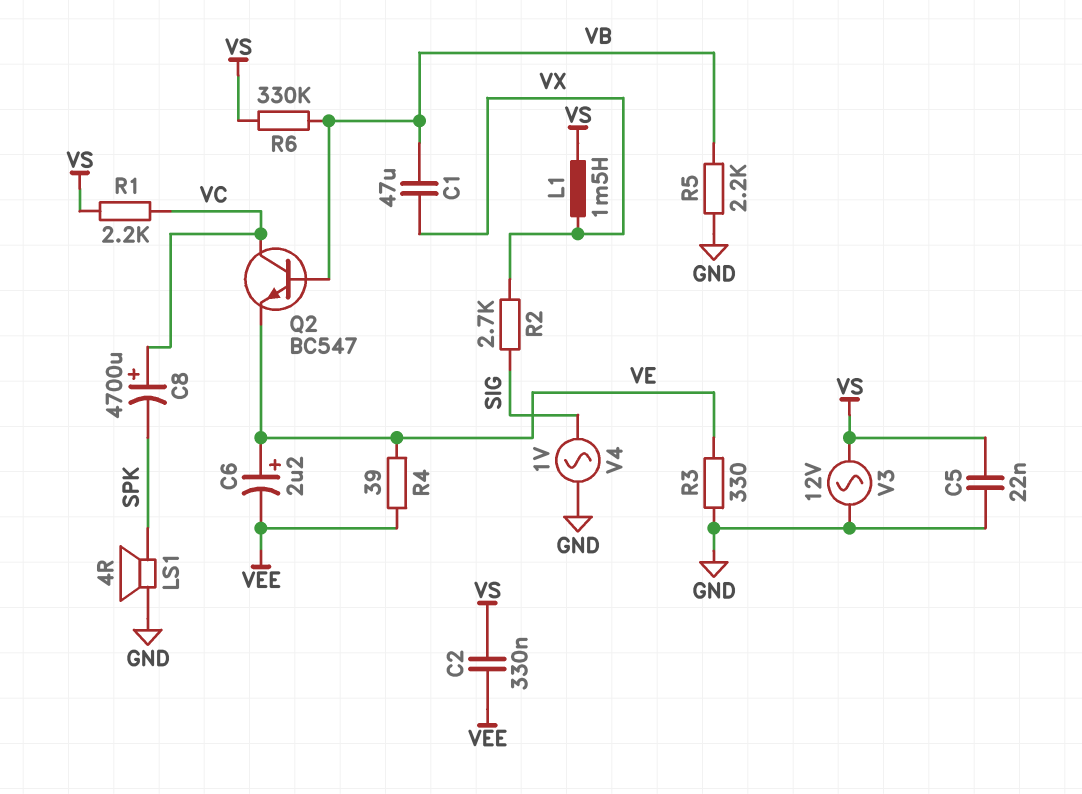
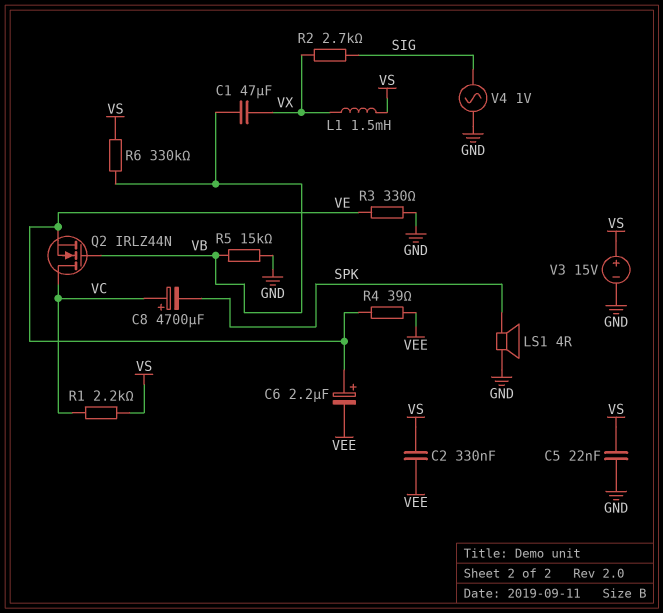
Q2: NPN BC547 (B VB, C VC, E VE) -> NMOS IRLZ44N (G VB, D VC, S VE)
R5: 2.2k (GND, VB) -> 15k (GND, VB)
V3: AC 12V (GND, VS) -> 15V (plus VS, minus GND)

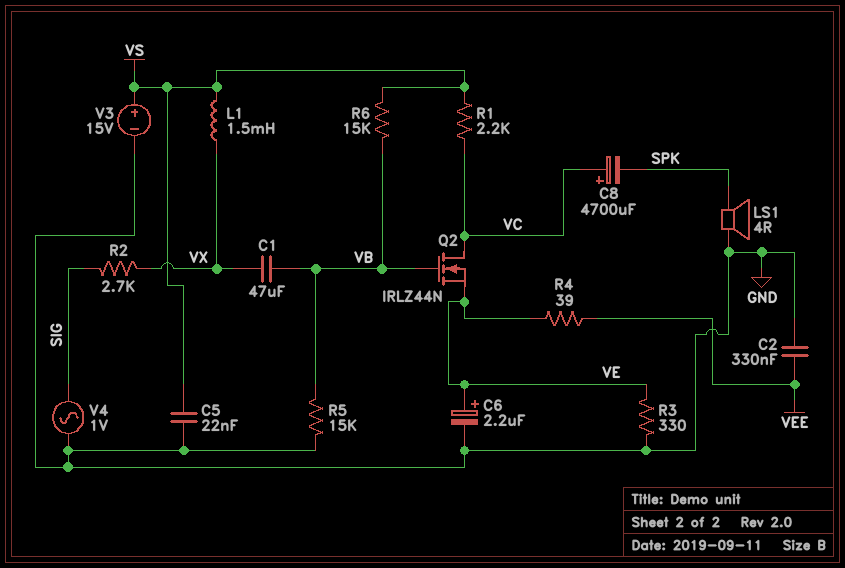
C2: 330nF (VEE, VS) -> 330nF (GND, VEE)
C6: 2.2uF (plus VE, minus VEE) -> 2.2uF (plus VE, minus GND)
R6: 330k (VB, VS) -> 15k (VB, VS)

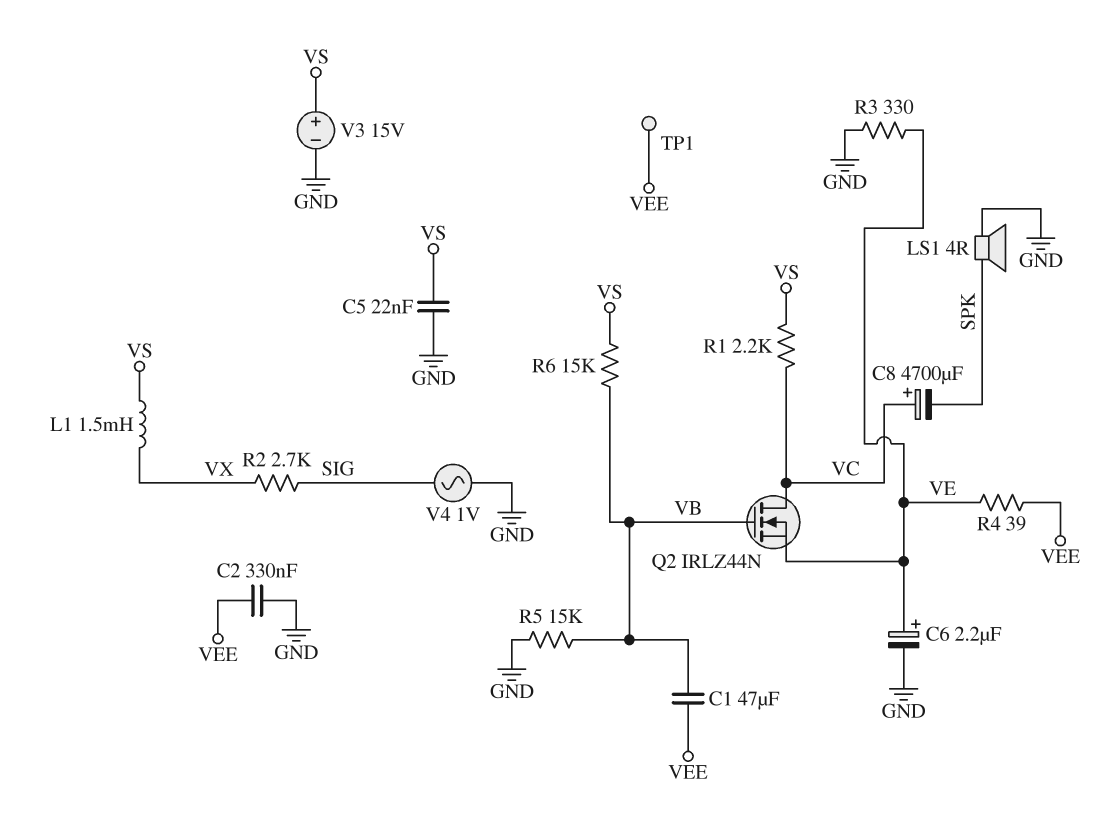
C1: 47uF (VB, VX) -> 47uF (VB, VEE)
TP1: none -> test point (VEE)

